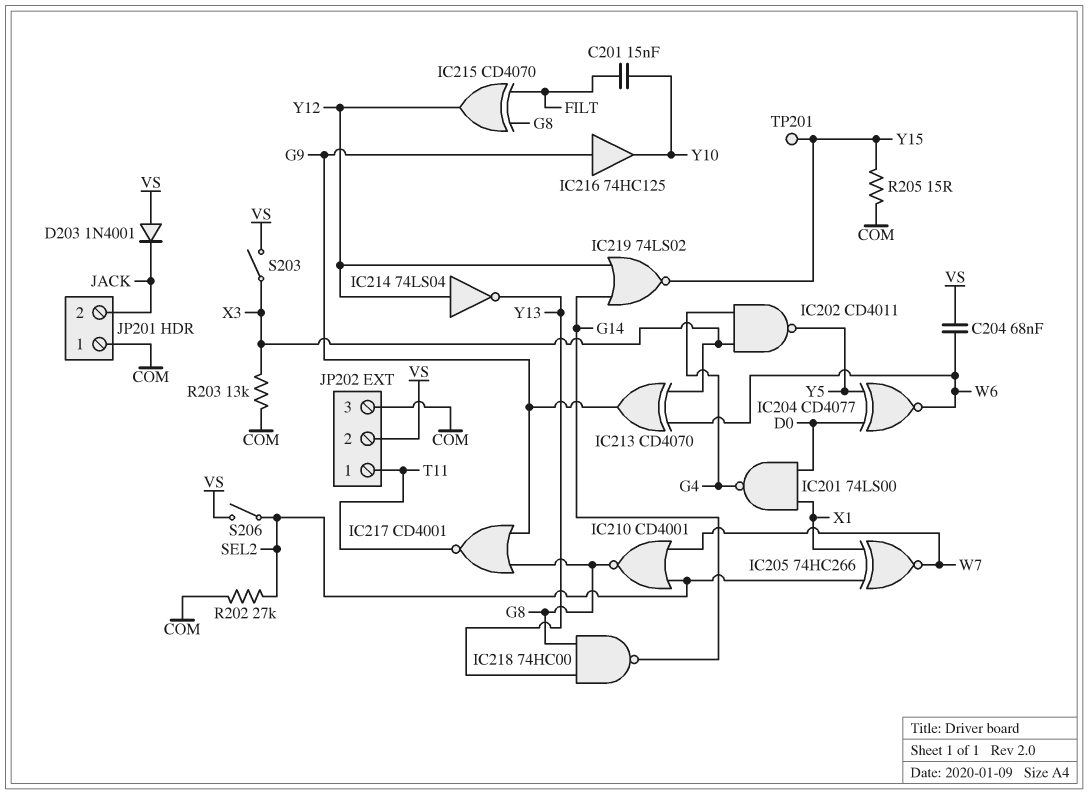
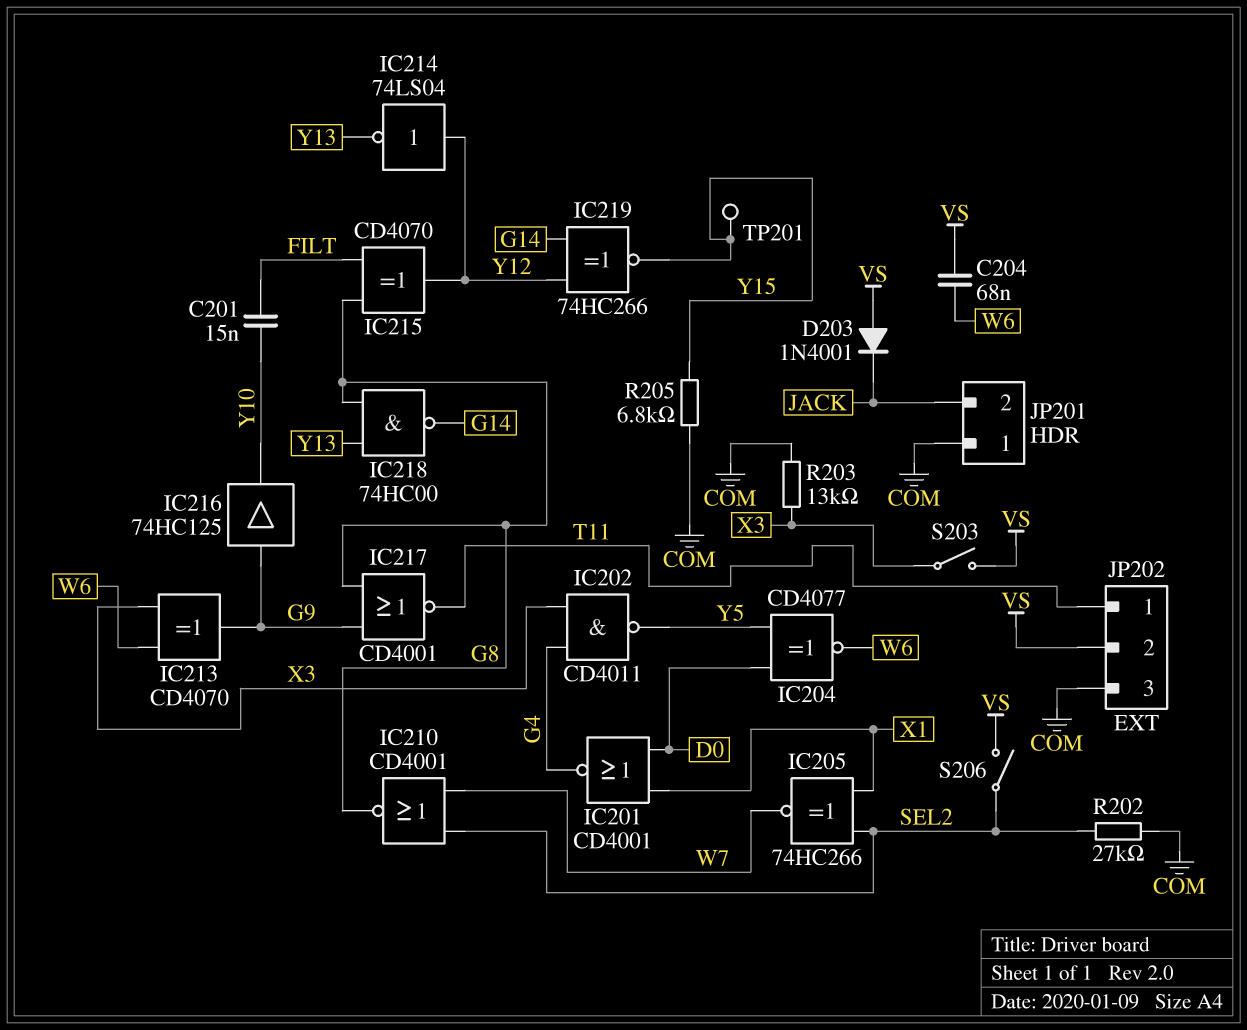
IC201: NAND 74LS00 (in D0, in X1, out G4) -> NOR CD4001 (in D0, in X1, out G4)
IC219: NOR 74LS02 (in G14, in Y12, out Y15) -> XNOR 74HC266 (in G14, in Y12, out Y15)
R205: 15 (COM, Y15) -> 6.8k (COM, Y15)

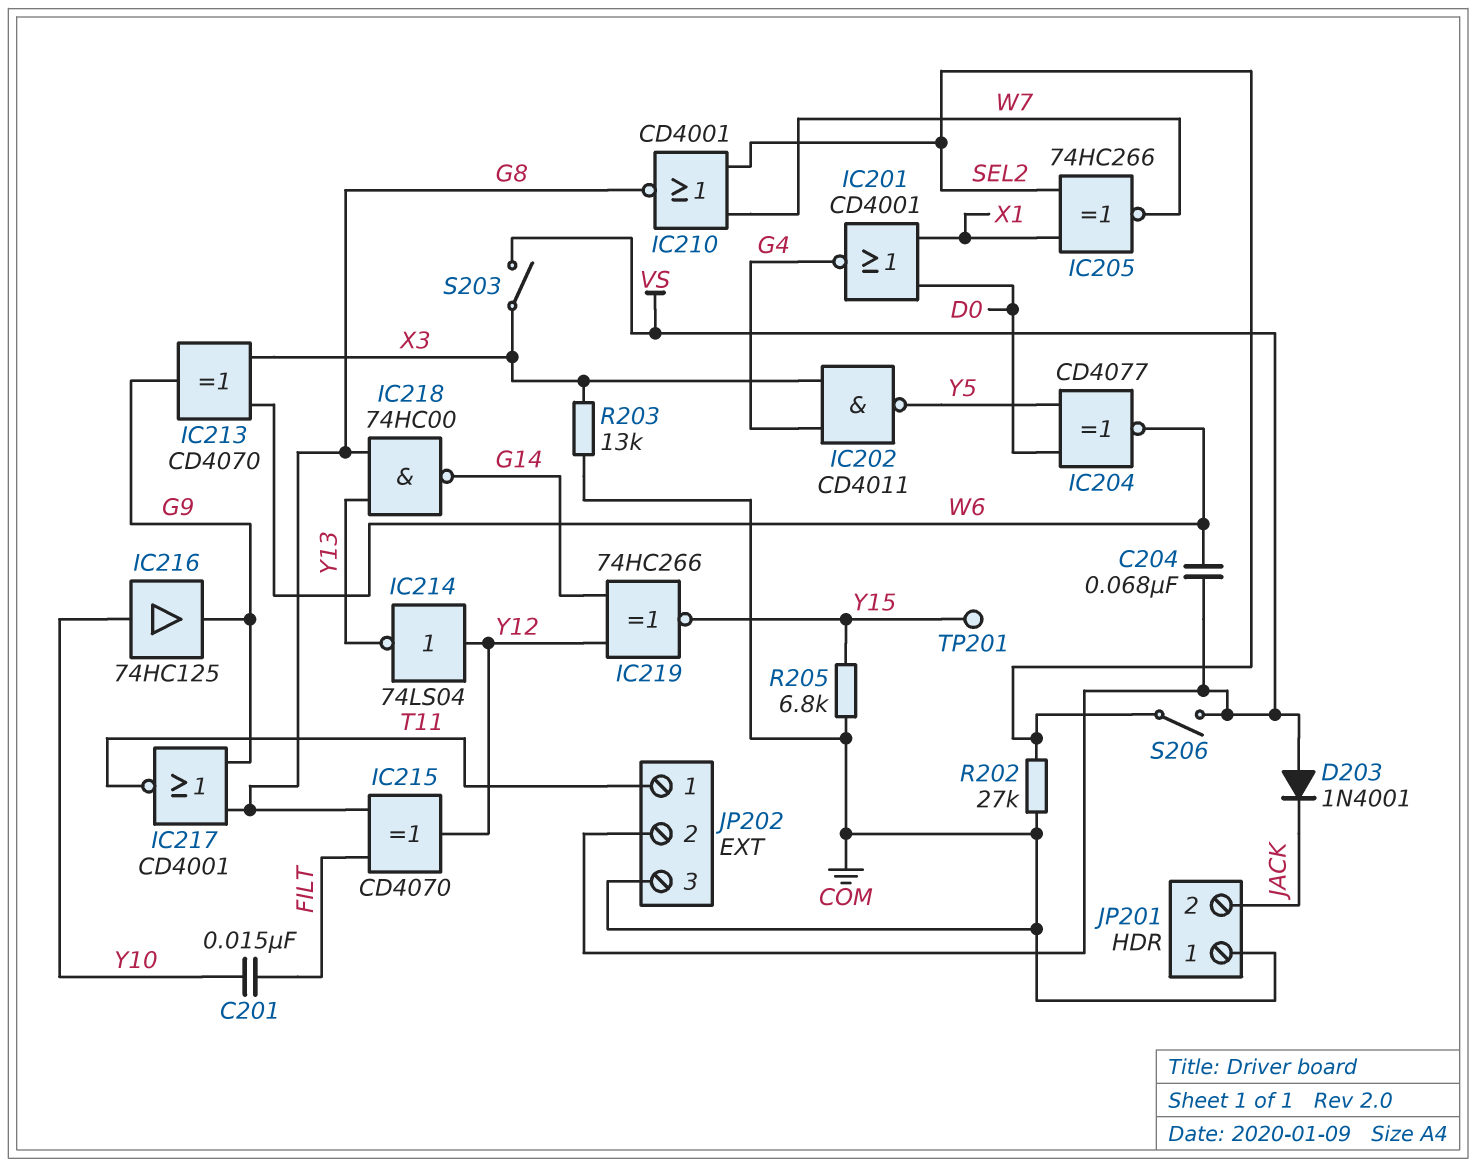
IC216: buffer 74HC125 (in G9, out Y10) -> buffer 74HC125 (in Y10, out G9)

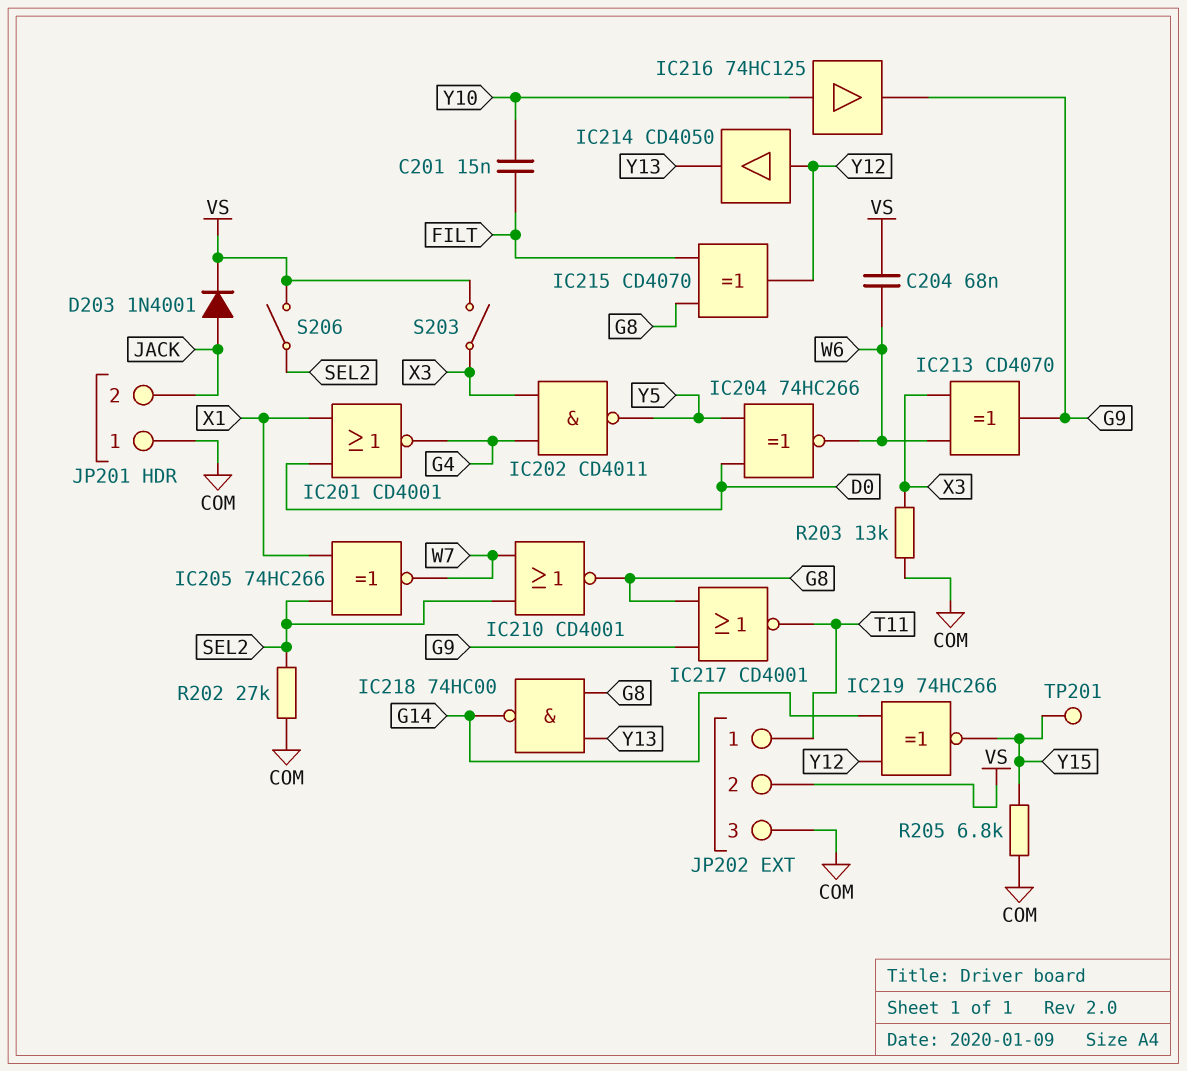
D203: diode 1N4001 (A VS, K JACK) -> diode 1N4001 (A JACK, K VS)
IC204: XNOR CD4077 (in D0, in Y5, out W6) -> XNOR 74HC266 (in D0, in Y5, out W6)
IC214: NOT 74LS04 (in Y12, out Y13) -> buffer CD4050 (in Y12, out Y13)

